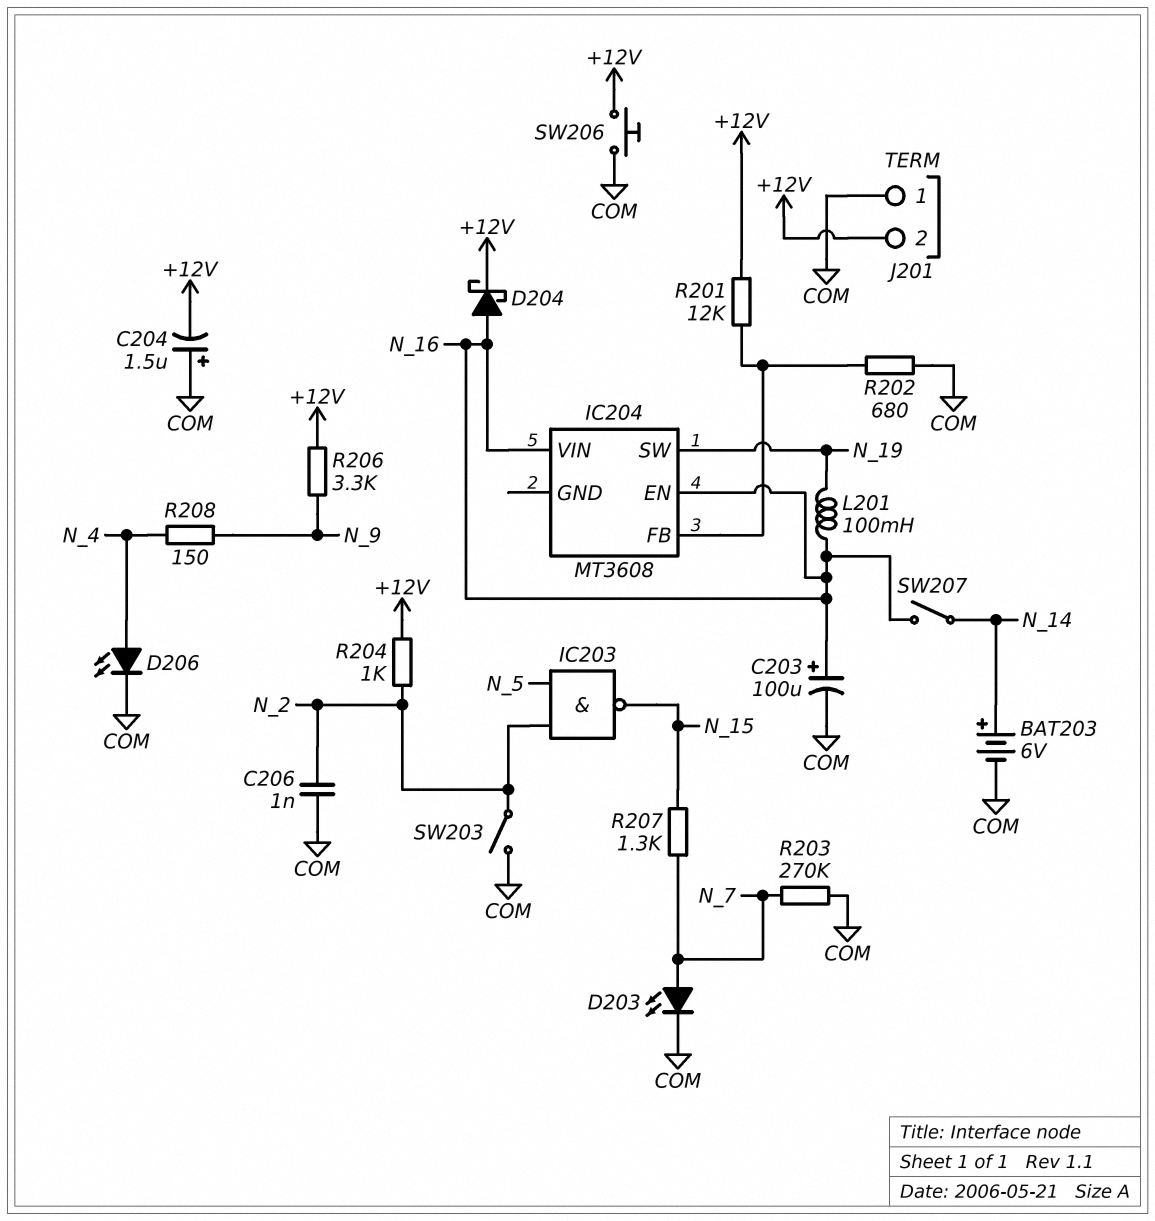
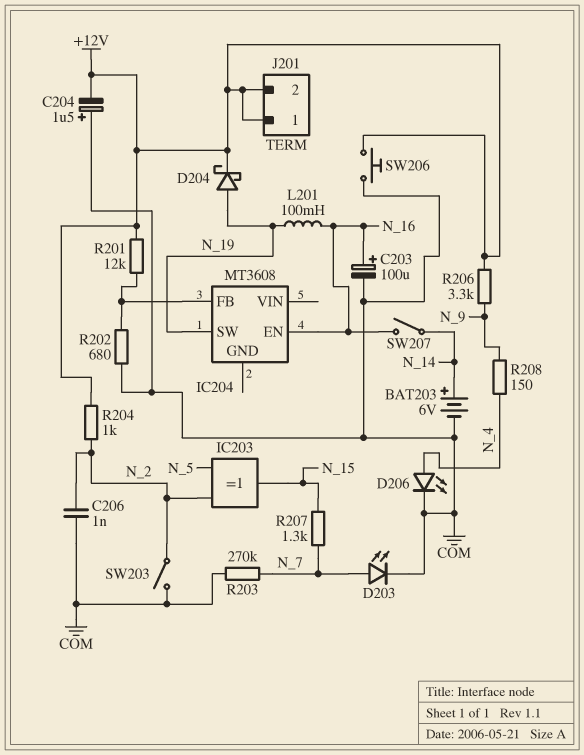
D204: schottky (A N_16, K +12V) -> schottky (A N_19, K +12V)
IC203: NAND (in N_2, in N_5, out N_15) -> XOR (in N_2, in N_5, out N_15)
IC204 pin VIN: N_16 -> none
J201 pin 1: COM -> +12V

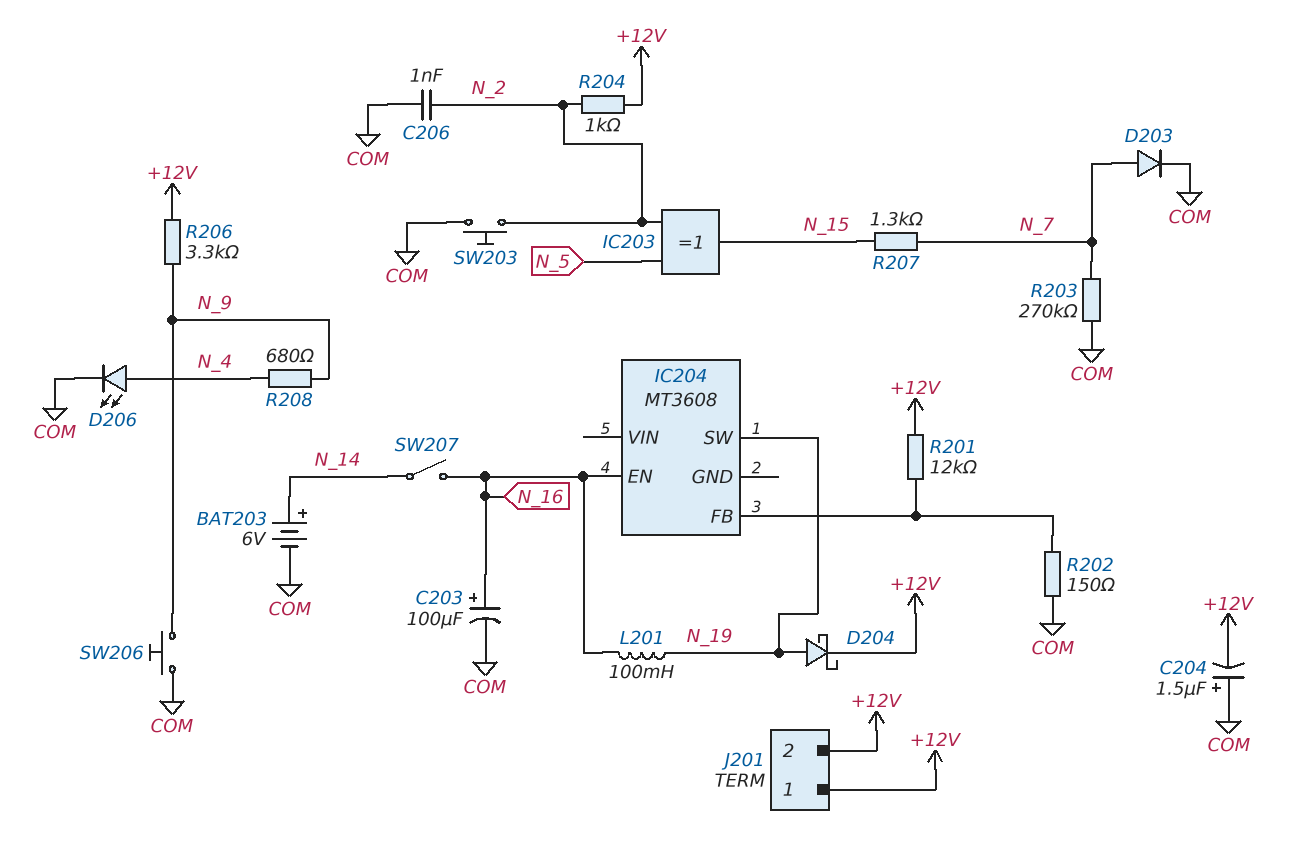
D203: LED (A N_7, K COM) -> diode (A N_7, K COM)
R202: 680 (COM, IC204/FB) -> 150 (COM, IC204/FB)
R208: 150 (N_4, N_9) -> 680 (N_4, N_9)
SW203: switch (COM, N_2) -> button (COM, N_2)
SW206: button (+12V, COM) -> button (COM, N_9)

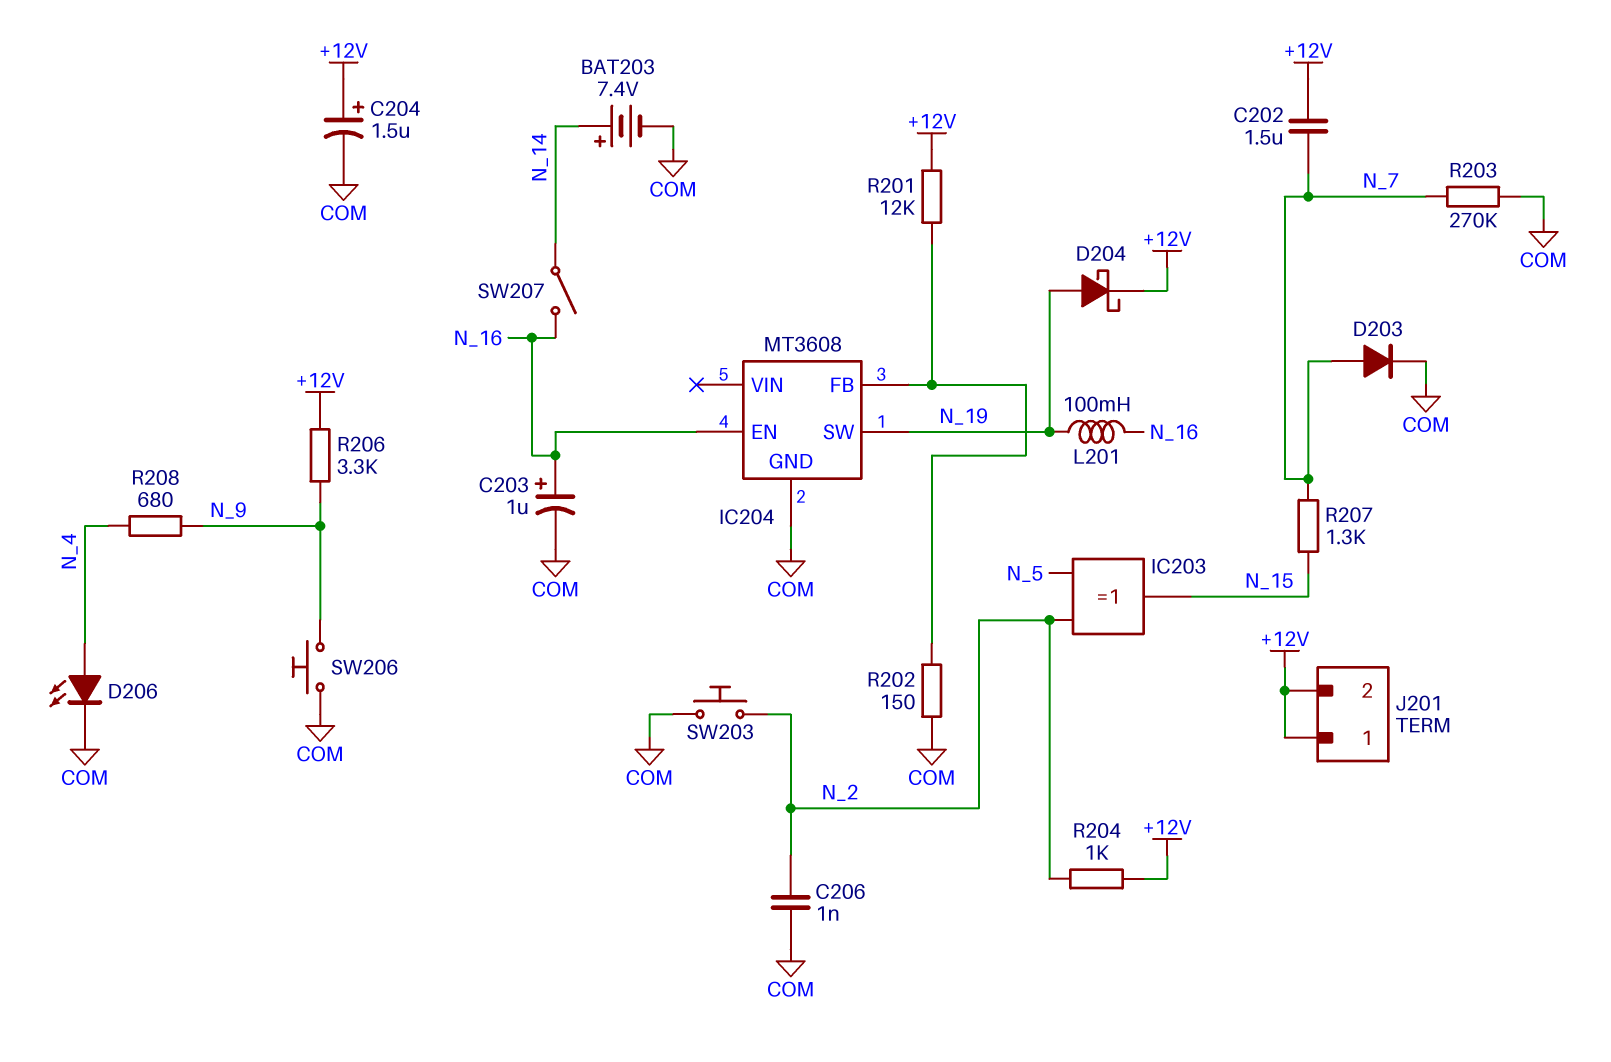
BAT203: 6V (plus N_14, minus COM) -> 7.4V (plus N_14, minus COM)
C202: none -> 1.5uF (+12V, N_7)
C203: 100uF (plus N_16, minus COM) -> 1uF (plus N_16, minus COM)
C204: 1.5uF (plus COM, minus +12V) -> 1.5uF (plus +12V, minus COM)
IC204 pin GND: none -> COM

